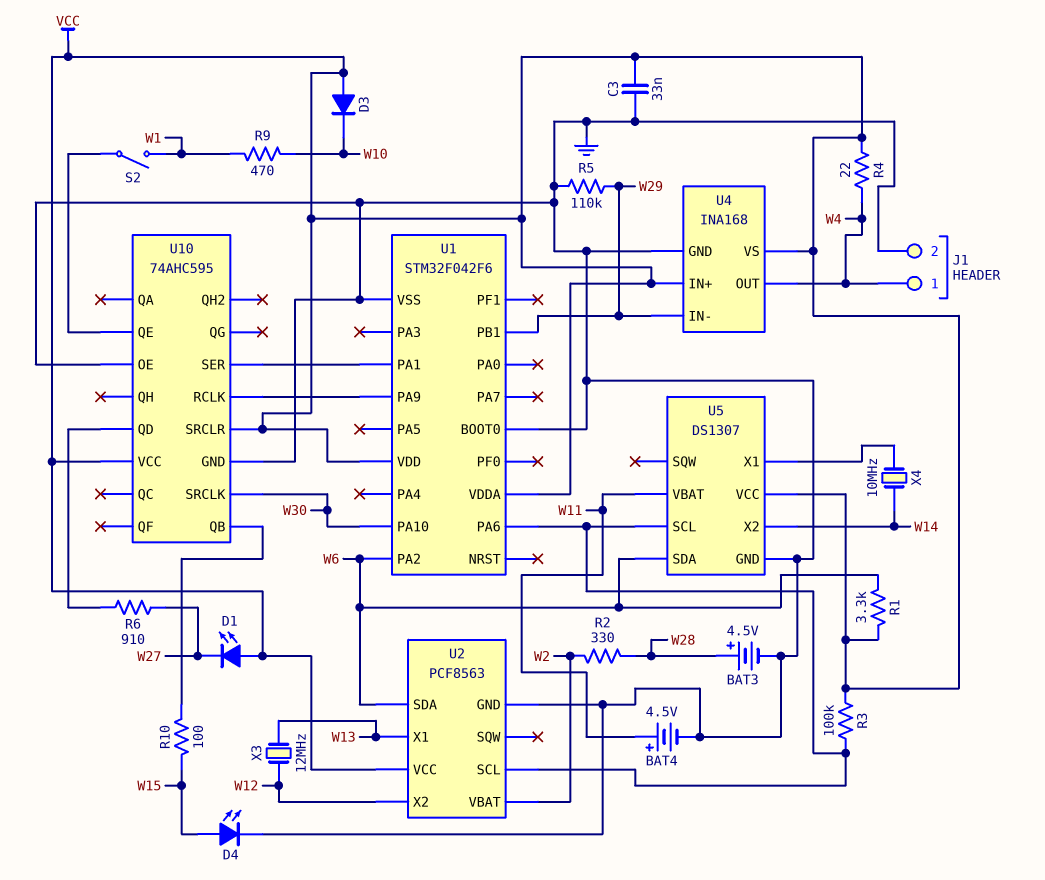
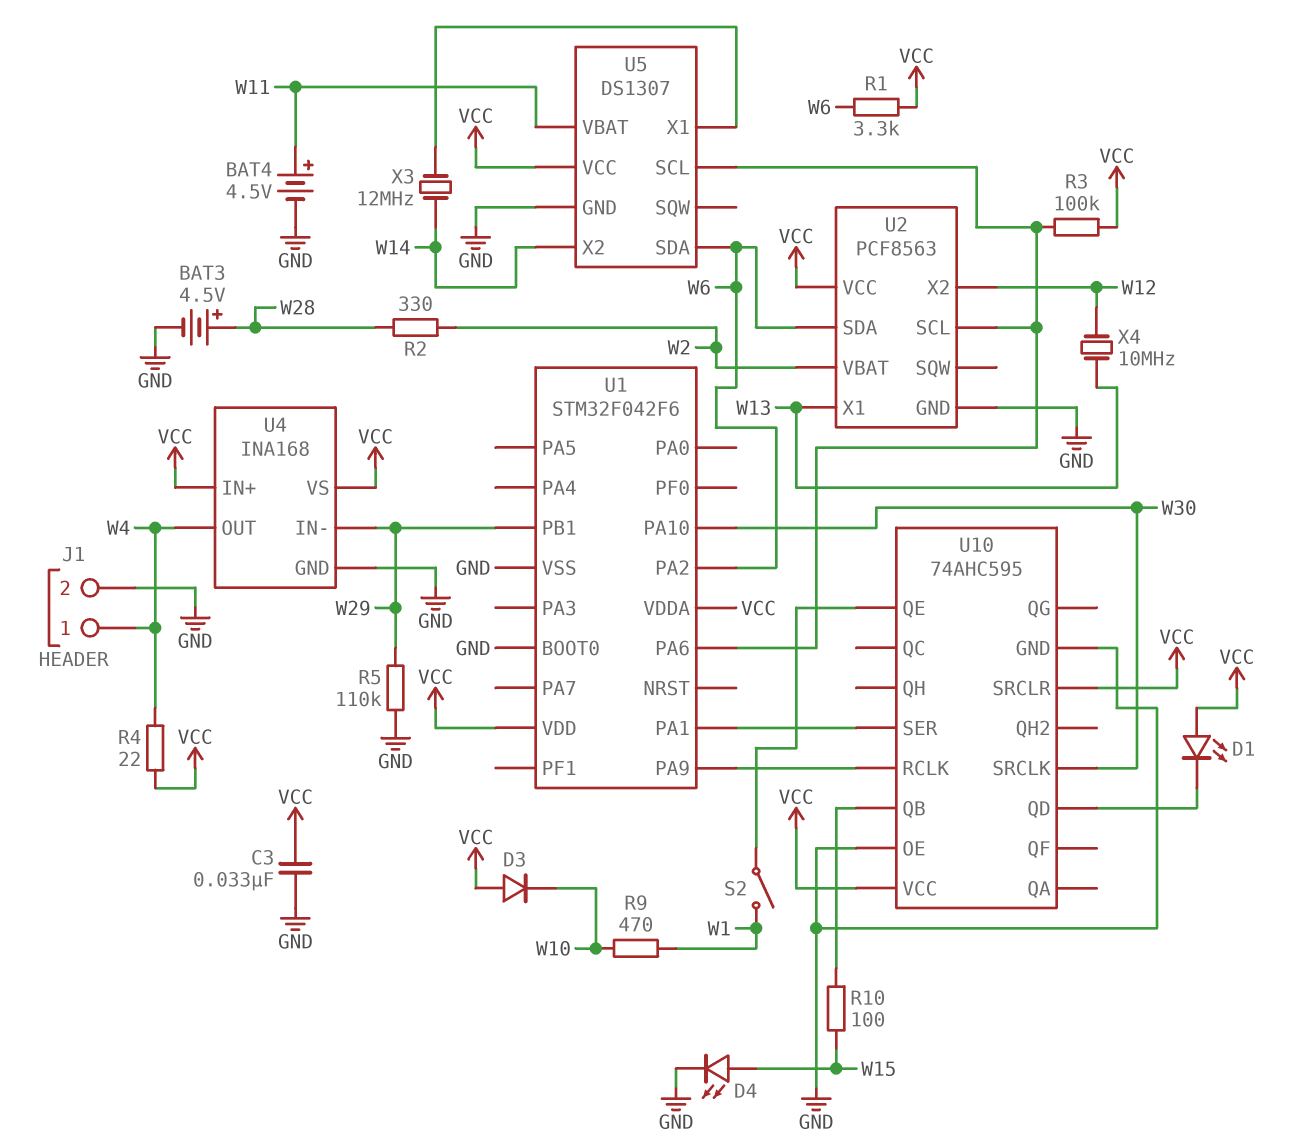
D1: LED (A VCC, K W27) -> LED (A VCC, K U10/QD)
R6: 910 (U10/QD, W27) -> none
X3: 12MHz (W12, W13) -> 12MHz (U5/X1, W14)
X4: 10MHz (U5/X1, W14) -> 10MHz (W12, W13)

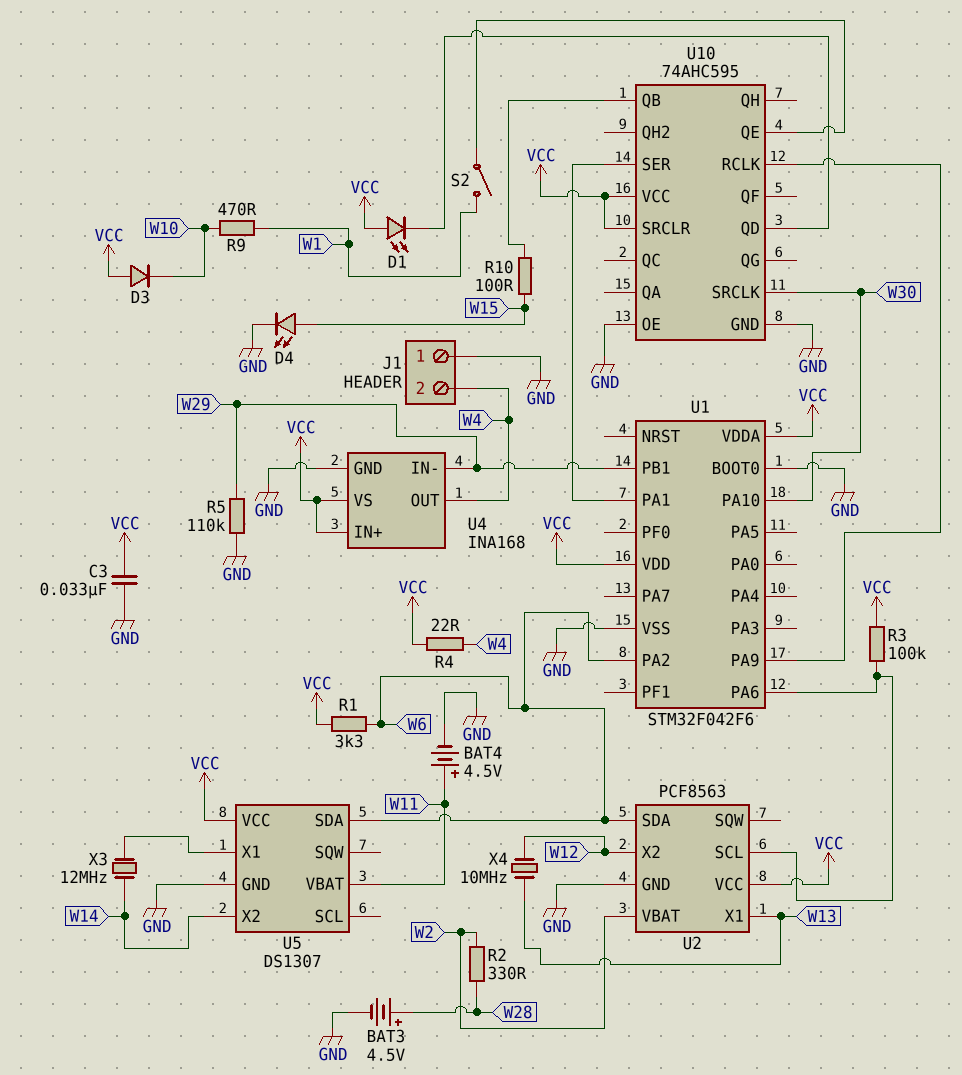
J1 pin 1: W4 -> GND
J1 pin 2: GND -> W4
U5 pin SCL: U1/PA6 -> none

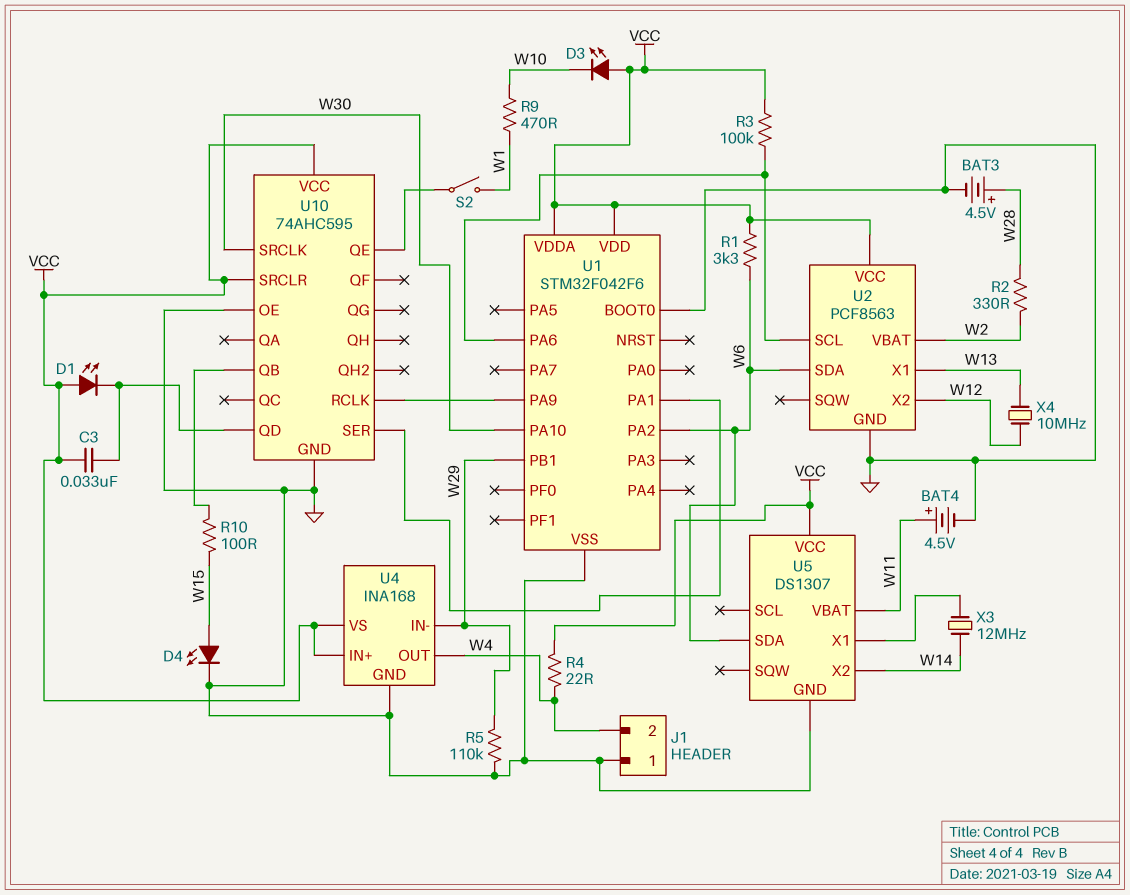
C3: 33nF (GND, VCC) -> 33nF (U10/QD, VCC)
D3: diode (A VCC, K W10) -> LED (A VCC, K W10)

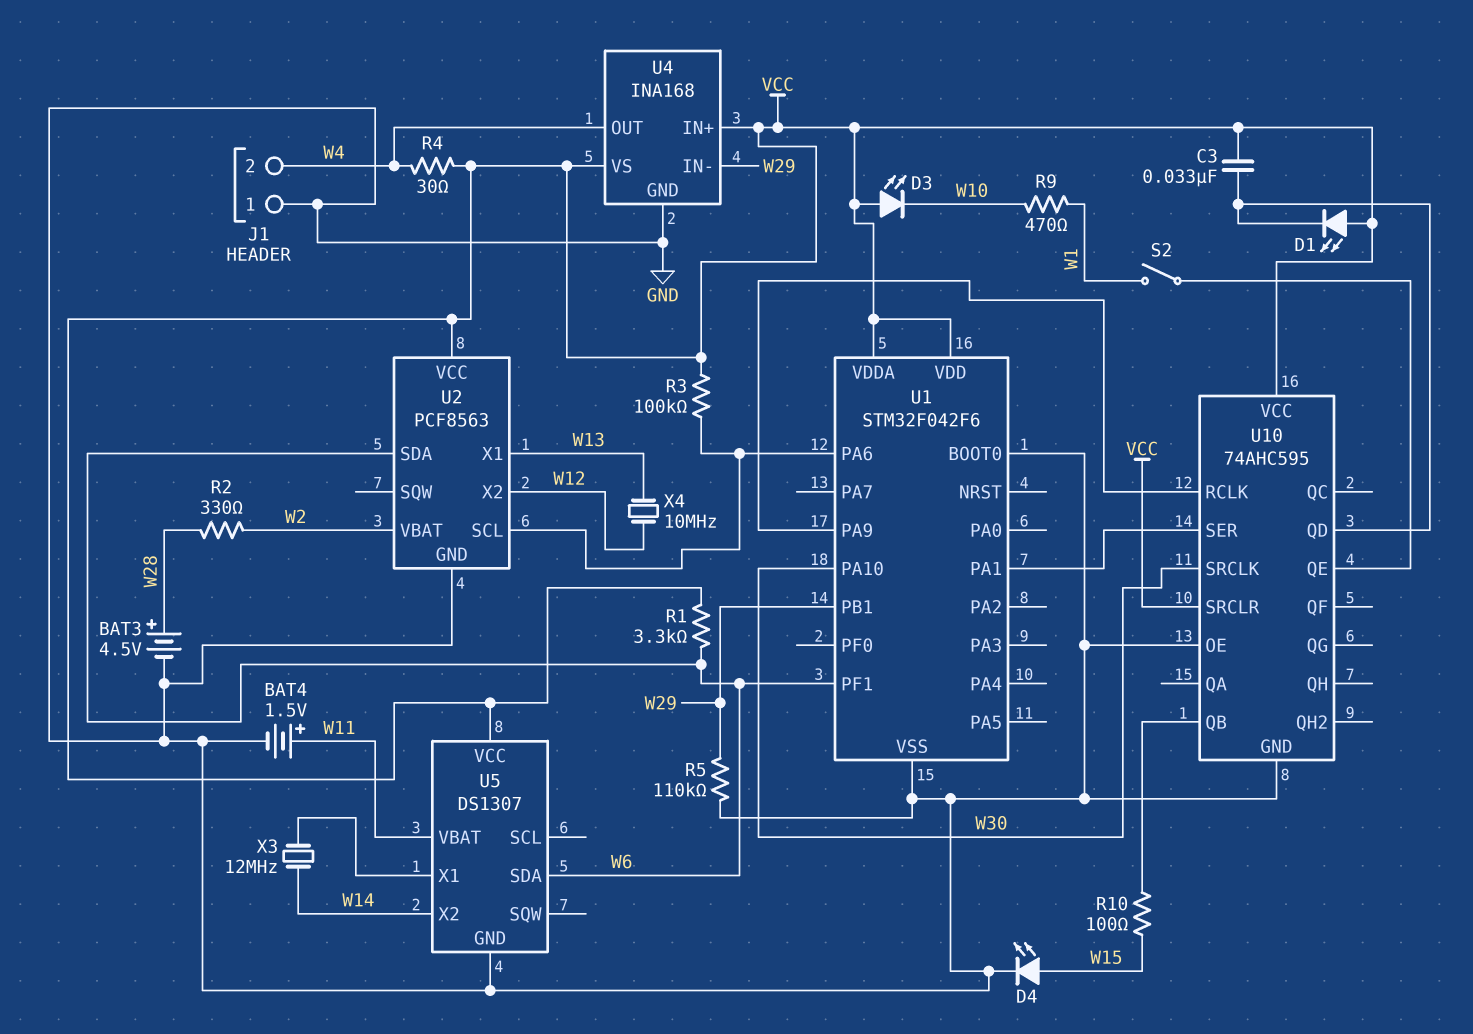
BAT4: 4.5V (plus W11, minus GND) -> 1.5V (plus W11, minus GND)
R4: 22 (VCC, W4) -> 30 (VCC, W4)
U1 pin PA2: W6 -> none
U1 pin PF1: none -> W6

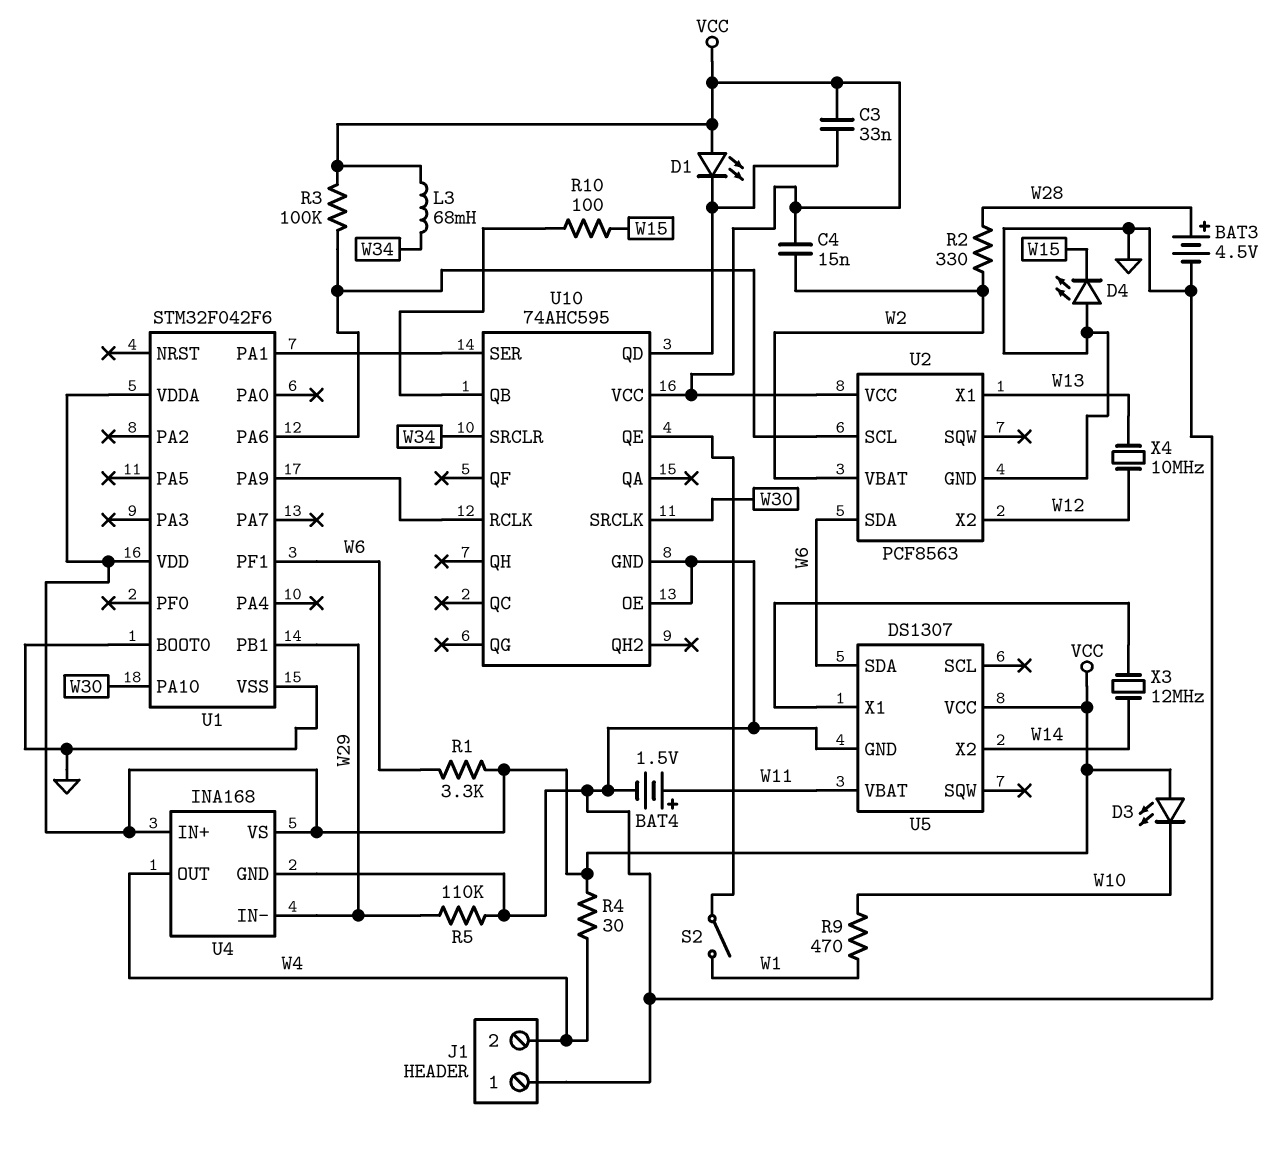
C4: none -> 15nF (VCC, W2)
D4: LED (A W15, K GND) -> LED (A GND, K W15)
L3: none -> 68mH (VCC, W34)
U10 pin SRCLR: VCC -> W34

